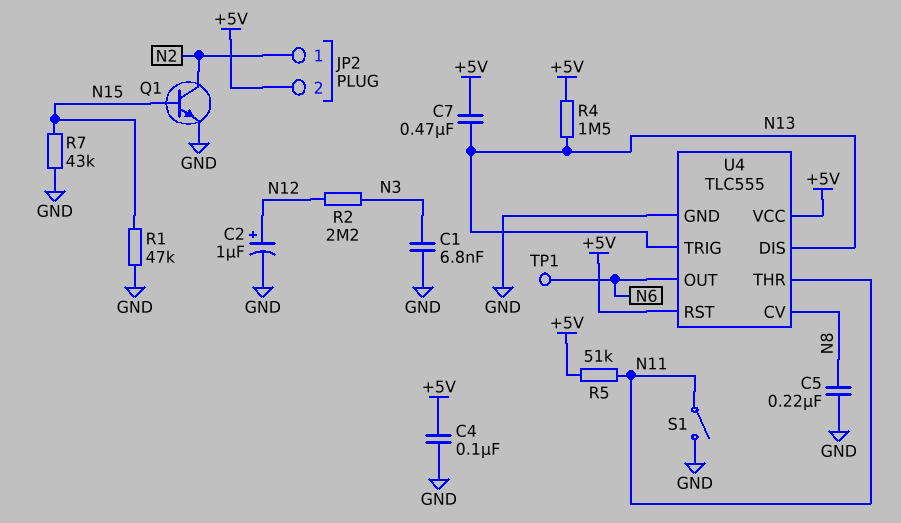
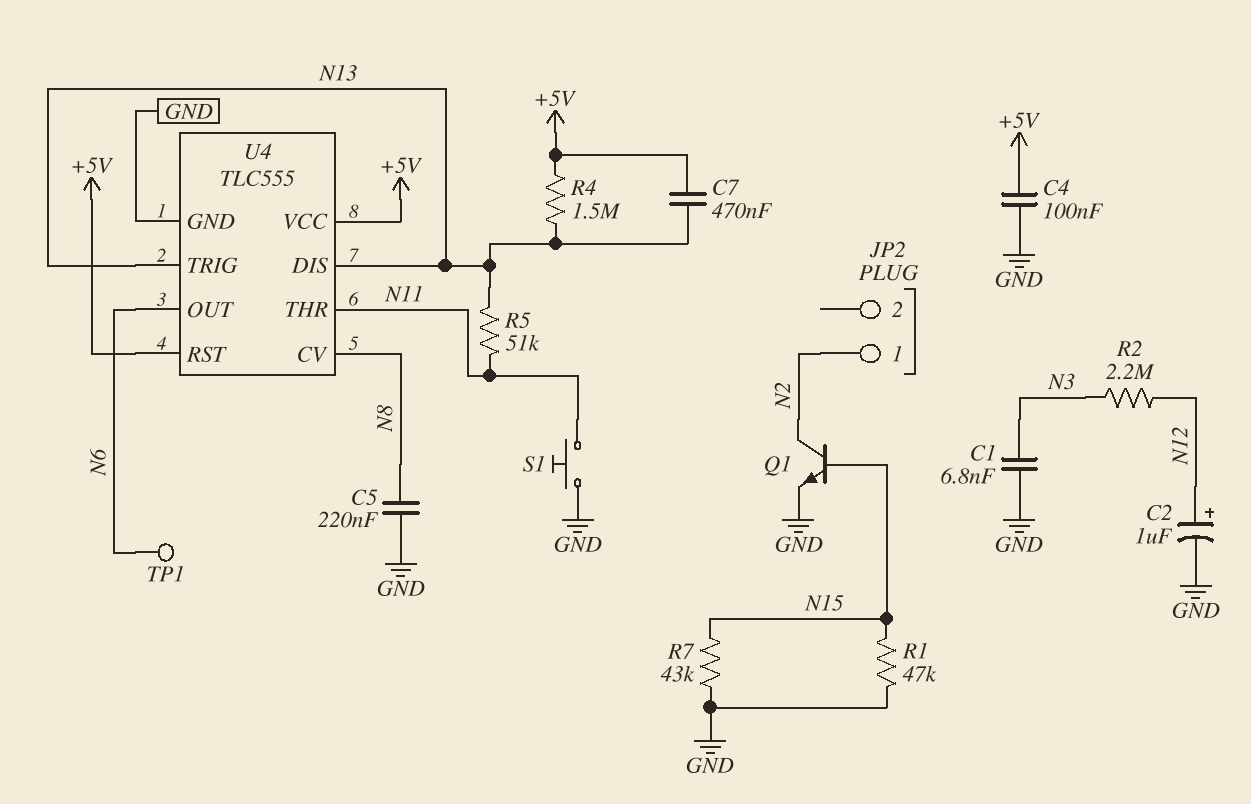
JP2 pin 2: +5V -> none
R5: 51k (+5V, N11) -> 51k (N11, N13)
S1: switch (GND, N11) -> button (GND, N11)

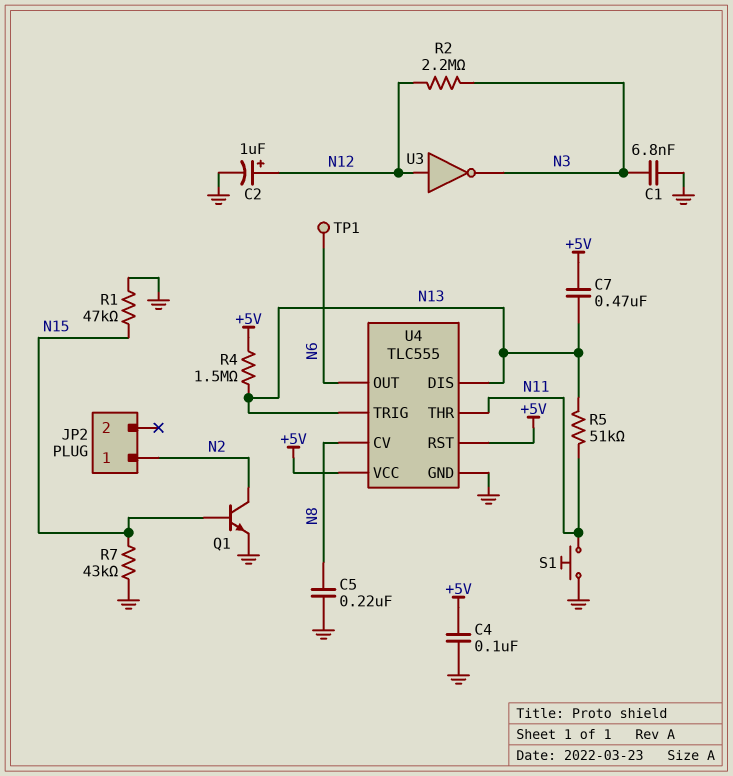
U3: none -> NOT (in N12, out N3)

